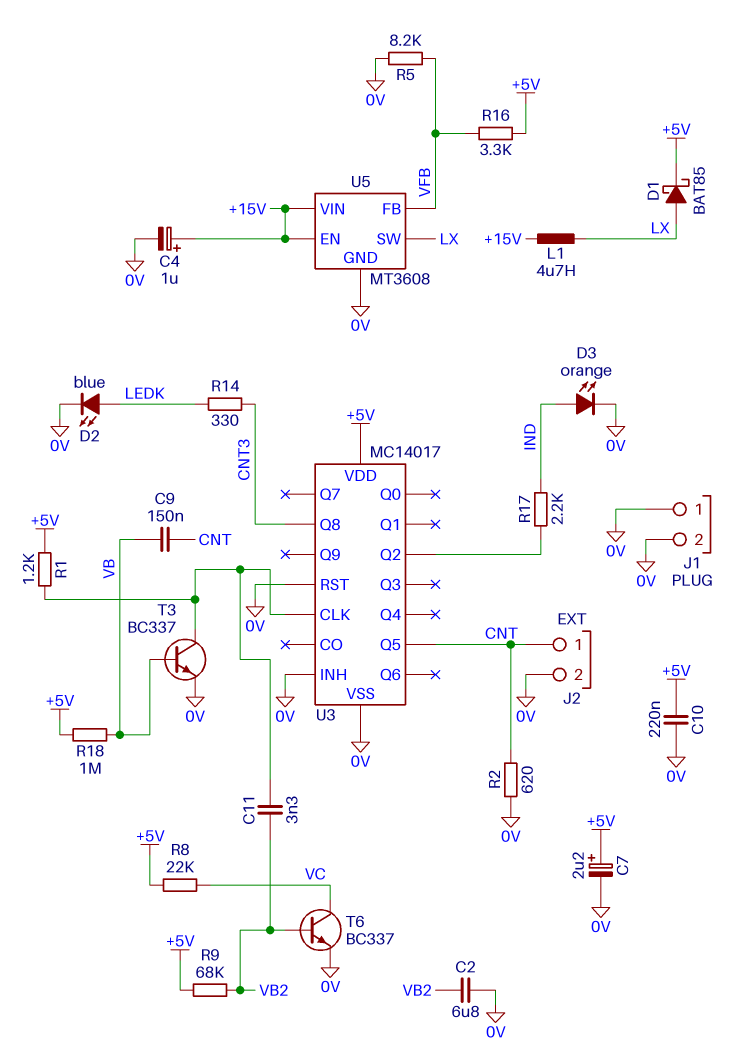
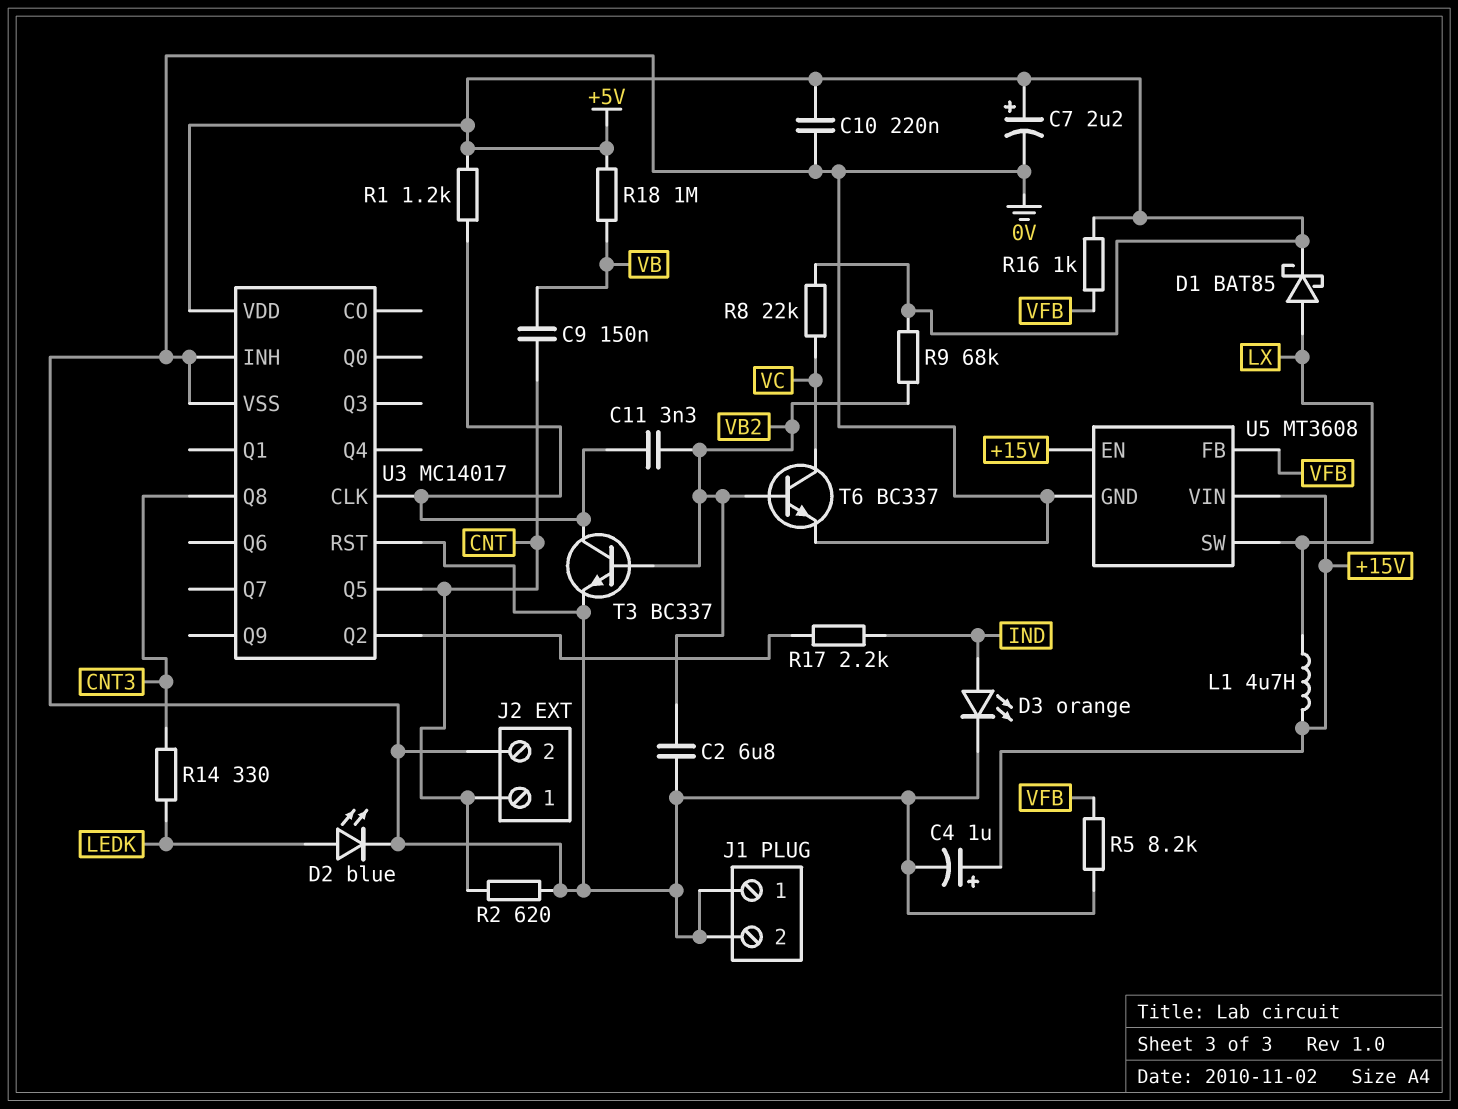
R16: 3.3k (+5V, VFB) -> 1k (+5V, VFB)
T3: NPN BC337 (B VB, C U3/CLK, E 0V) -> NPN BC337 (B VB2, C U3/CLK, E 0V)

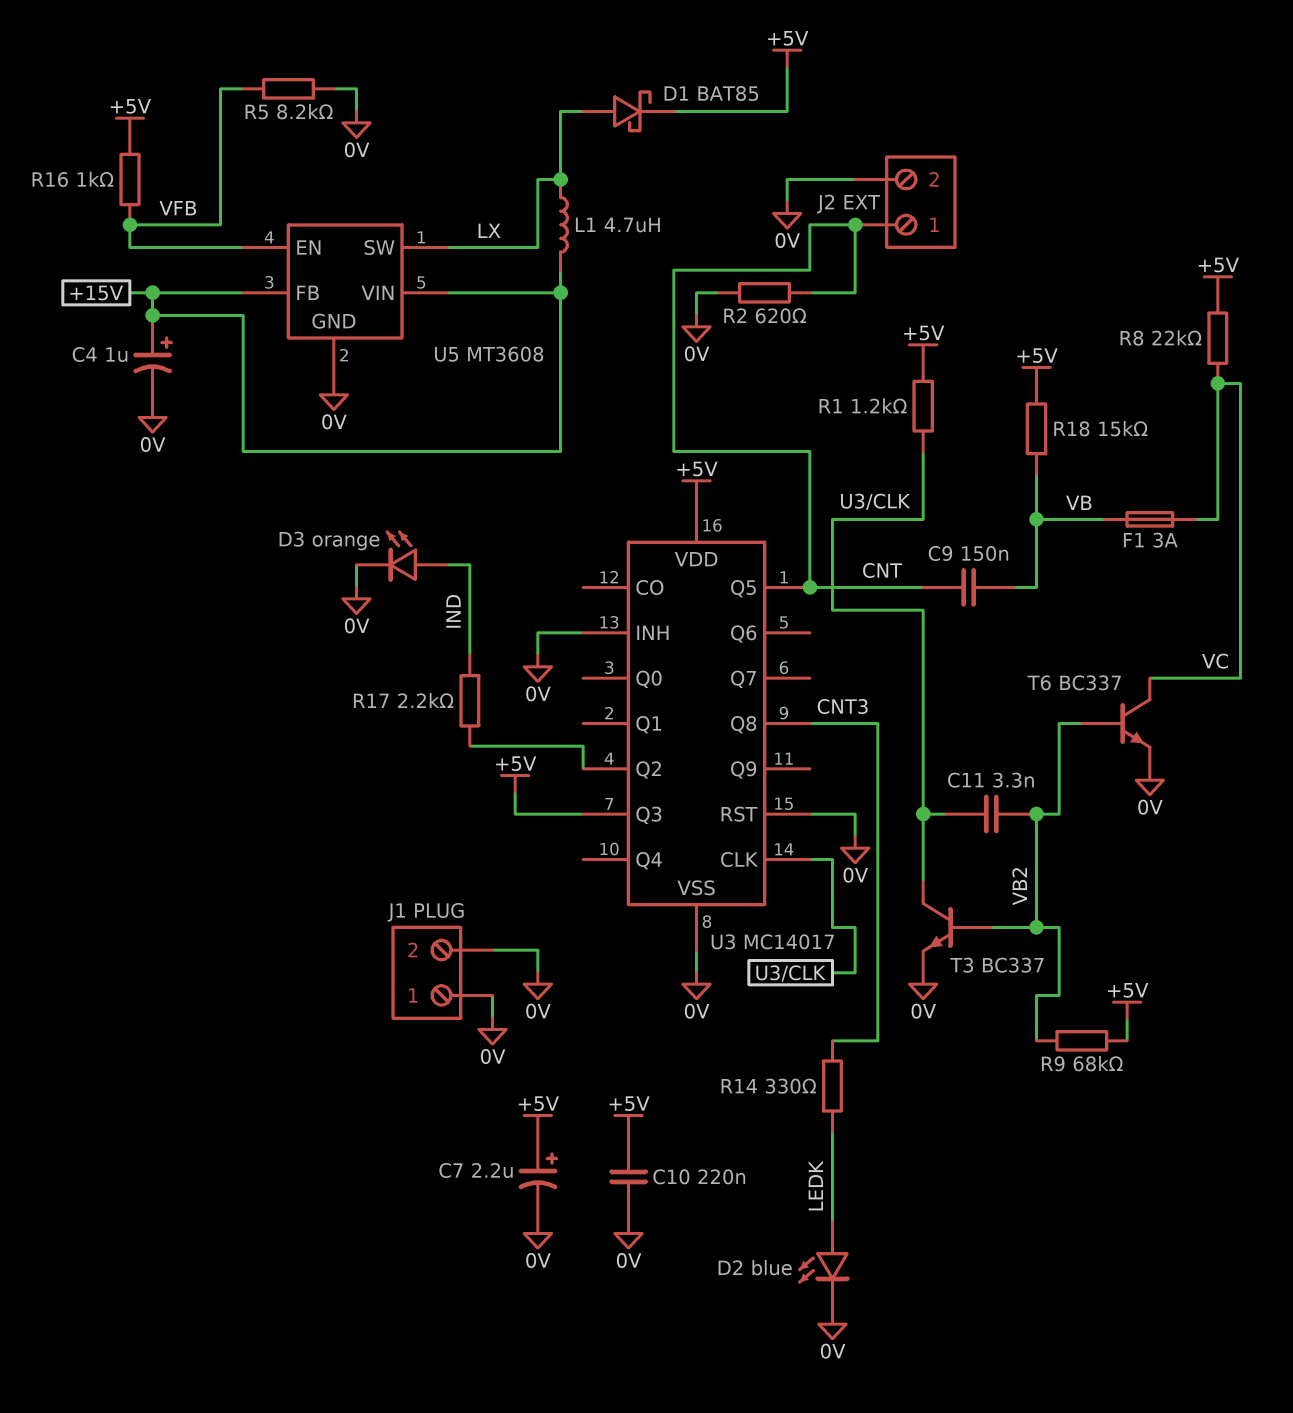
C2: 6.8uF (0V, VB2) -> none
F1: none -> 3A (VB, VC)
R18: 1M (+5V, VB) -> 15k (+5V, VB)
U3 pin Q3: none -> +5V
U5 pin EN: +15V -> VFB
U5 pin FB: VFB -> +15V

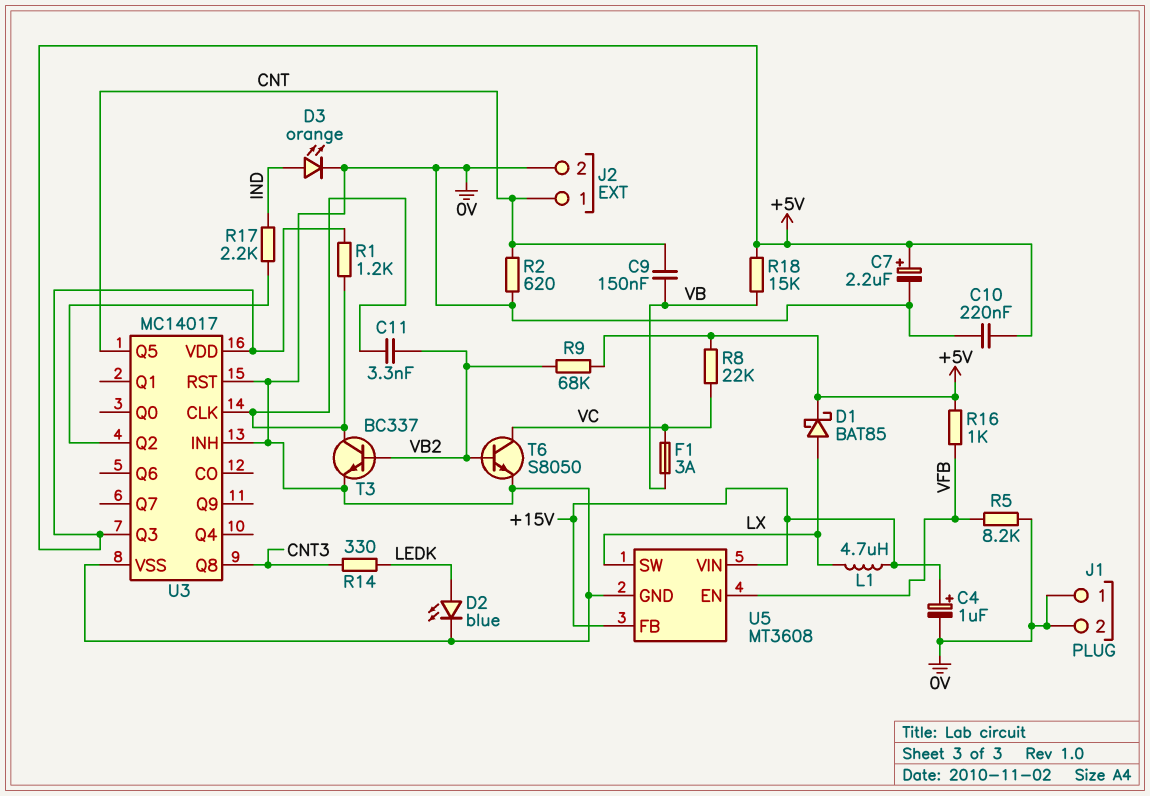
T6: NPN BC337 (B VB2, C VC, E 0V) -> NPN S8050 (B VB2, C VC, E 0V)

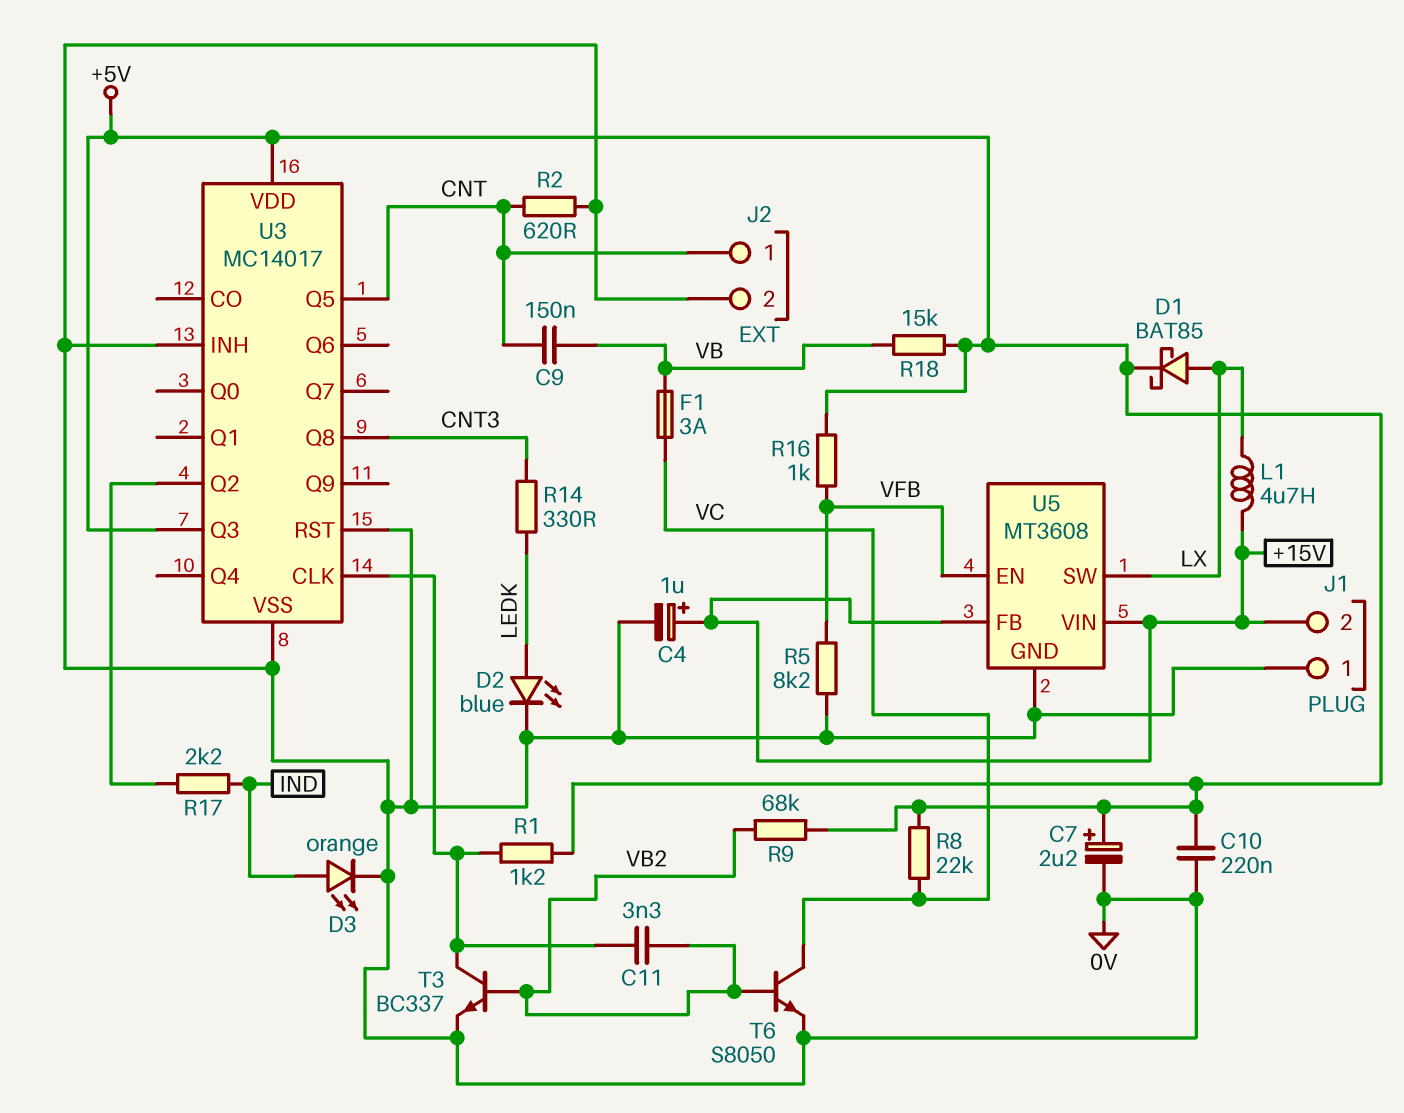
J1 pin 2: 0V -> +15V

